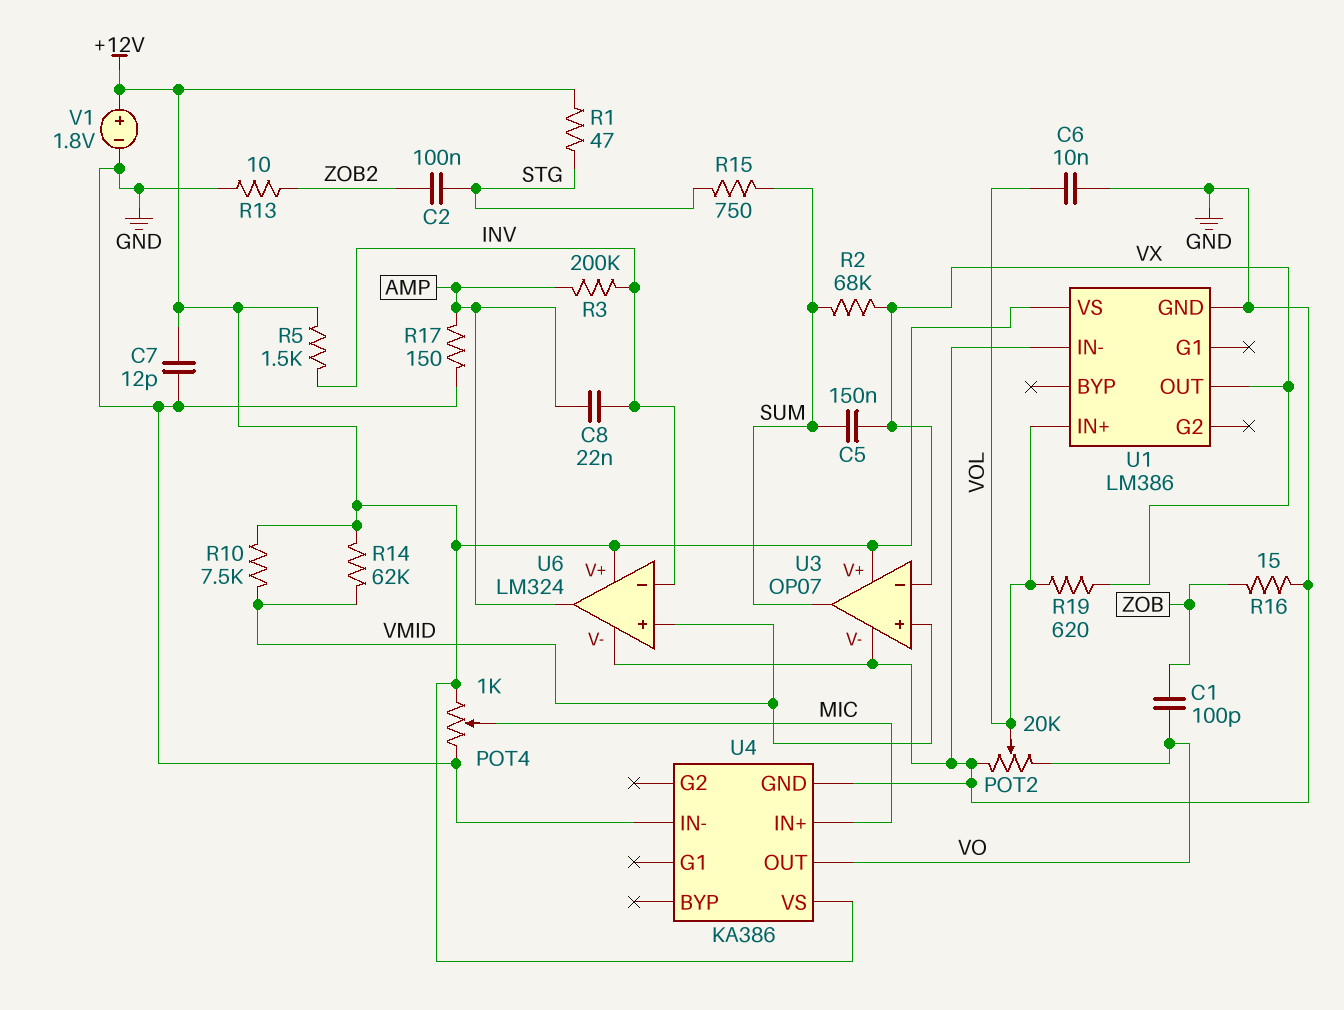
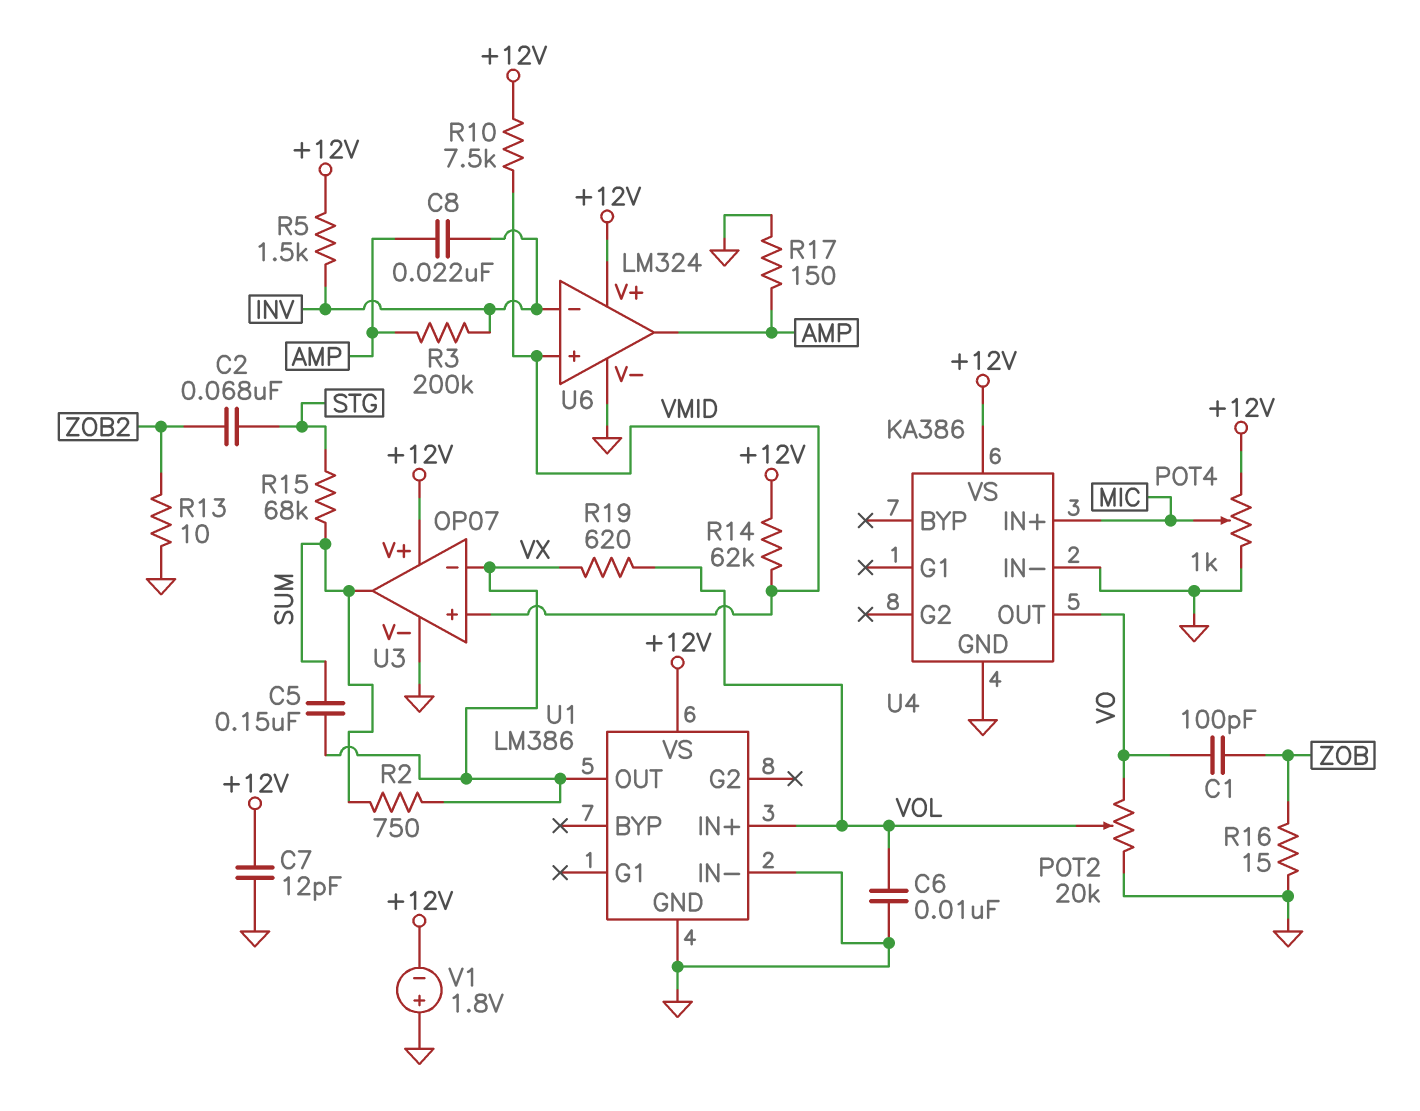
C2: 100nF (STG, ZOB2) -> 68nF (STG, ZOB2)
R1: 47 (+12V, STG) -> none
R2: 68k (SUM, VX) -> 750 (SUM, VX)
R15: 750 (STG, SUM) -> 68k (STG, SUM)
V1: 1.8V (plus +12V, minus GND) -> 1.8V (plus GND, minus +12V)

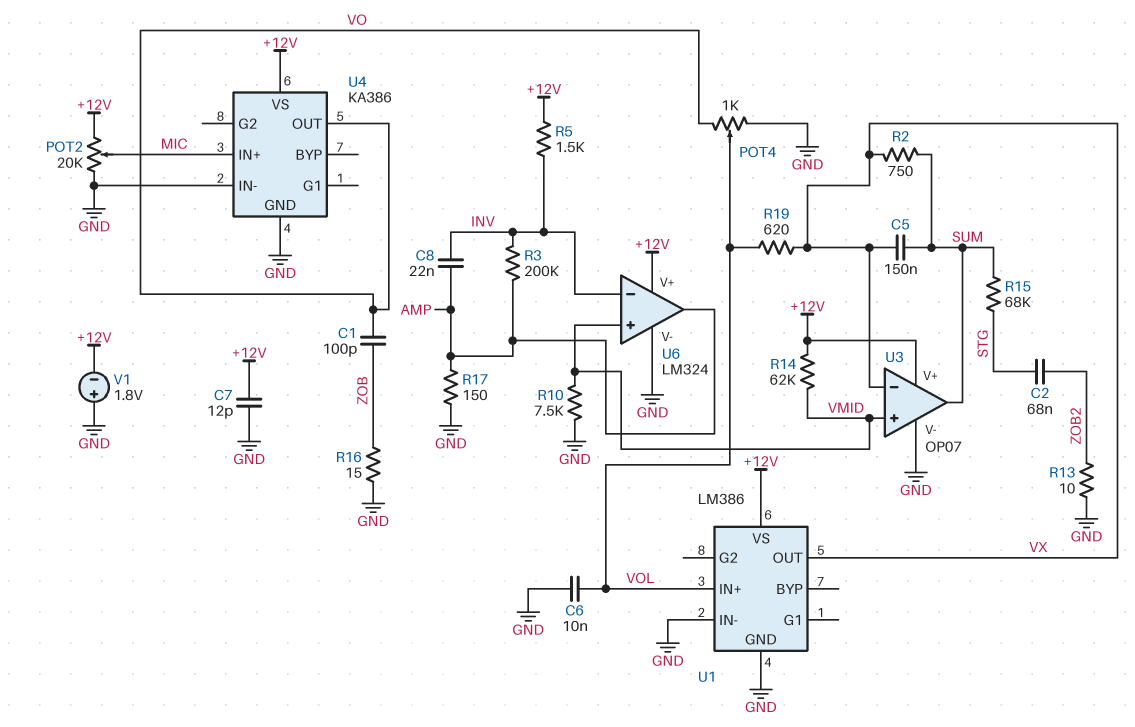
POT2: 20k (GND, VO, wiper VOL) -> 20k (+12V, GND, wiper MIC)
POT4: 1k (+12V, GND, wiper MIC) -> 1k (GND, VO, wiper VOL)
R10: 7.5k (+12V, VMID) -> 7.5k (GND, VMID)

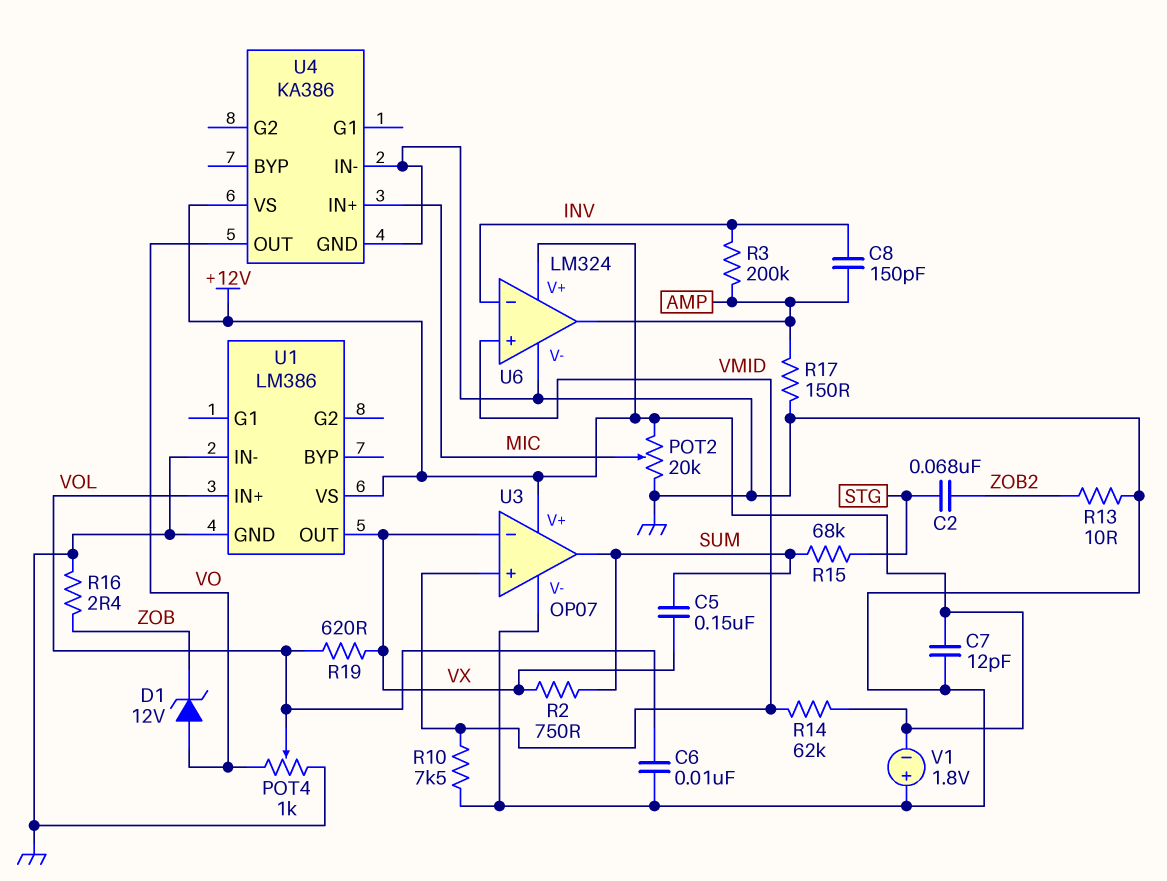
C1: 100pF (VO, ZOB) -> none
C8: 22nF (AMP, INV) -> 150pF (AMP, INV)
D1: none -> zener 12V (A VO, K ZOB)
R5: 1.5k (+12V, INV) -> none
R16: 15 (GND, ZOB) -> 2.4 (GND, ZOB)

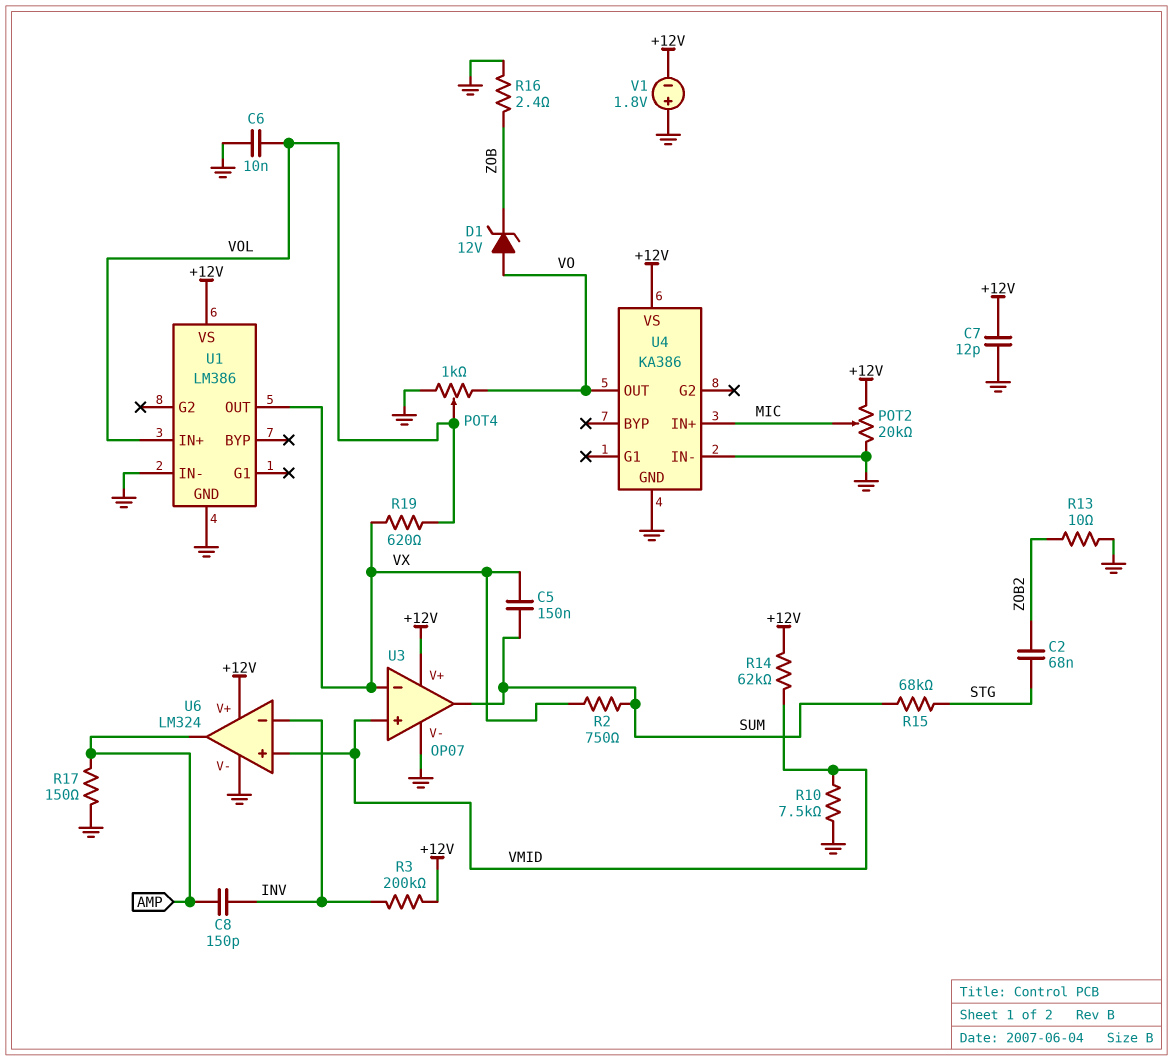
R3: 200k (AMP, INV) -> 200k (+12V, INV)

